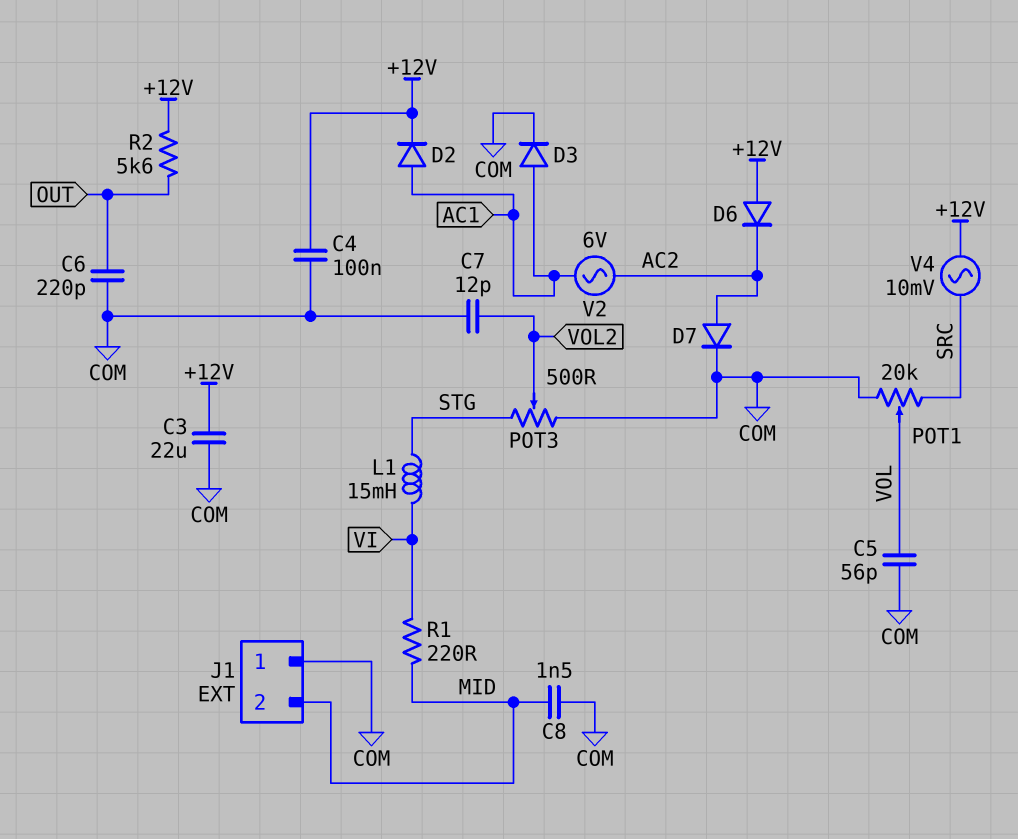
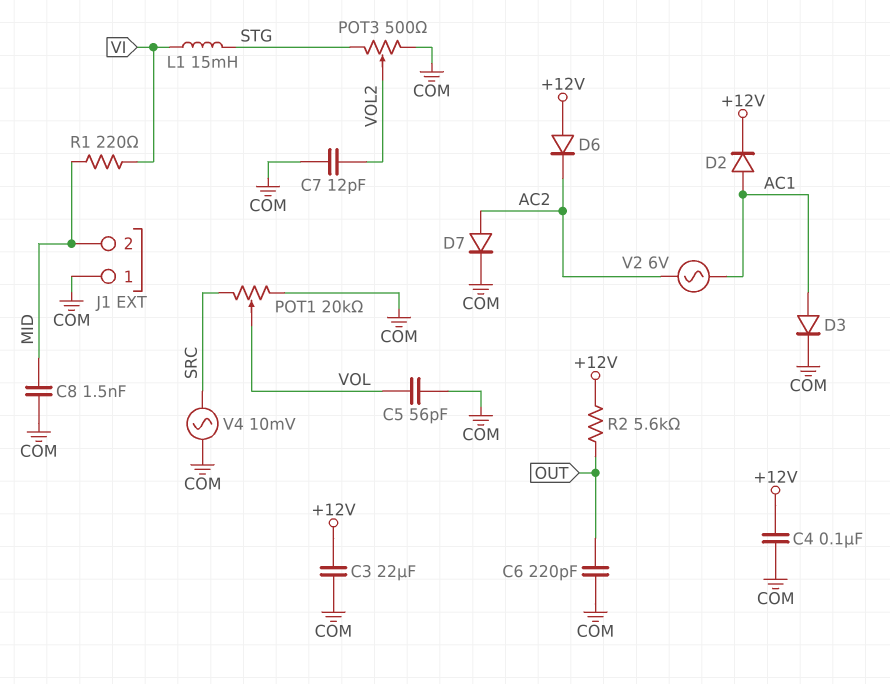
V4: AC 10mV (+12V, SRC) -> AC 10mV (COM, SRC)

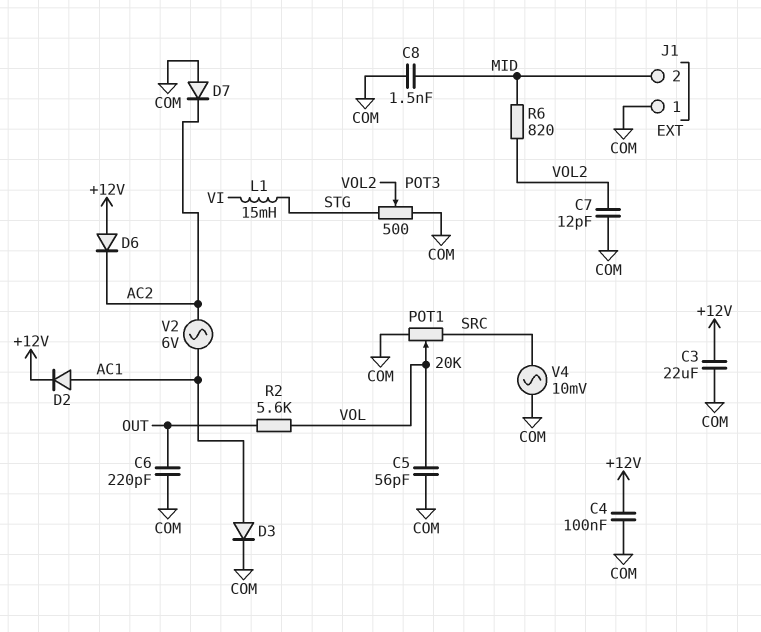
D7: diode (A AC2, K COM) -> diode (A COM, K AC2)
R1: 220 (MID, VI) -> none
R2: 5.6k (+12V, OUT) -> 5.6k (OUT, VOL)
R6: none -> 820 (MID, VOL2)

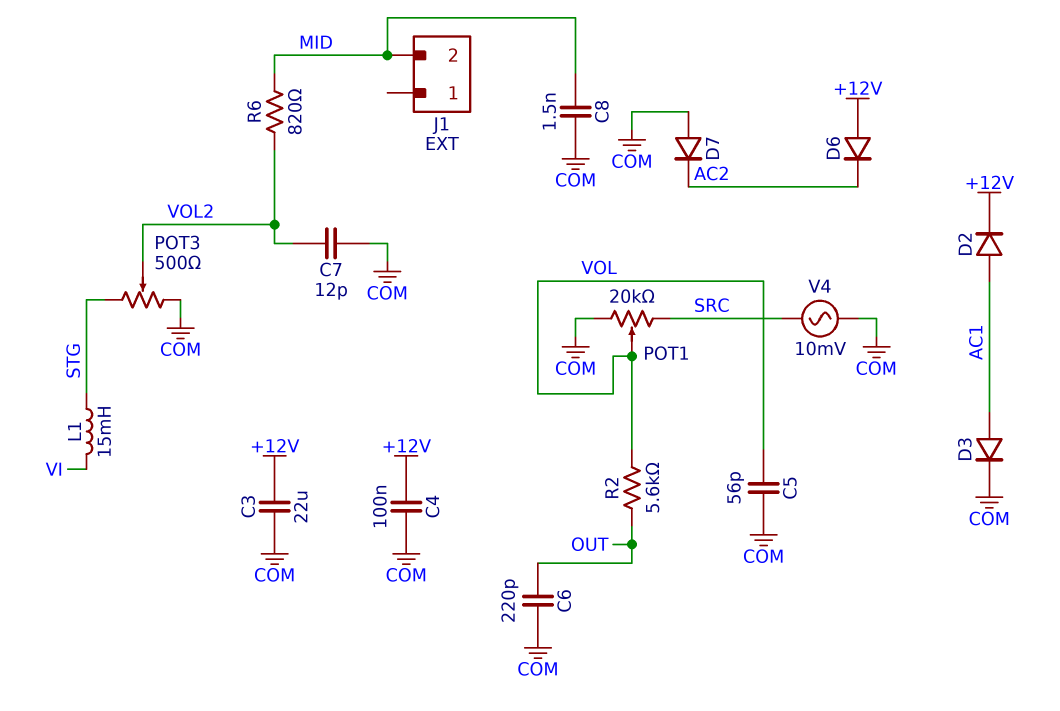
J1 pin 1: COM -> none
V2: AC 6V (AC1, AC2) -> none

